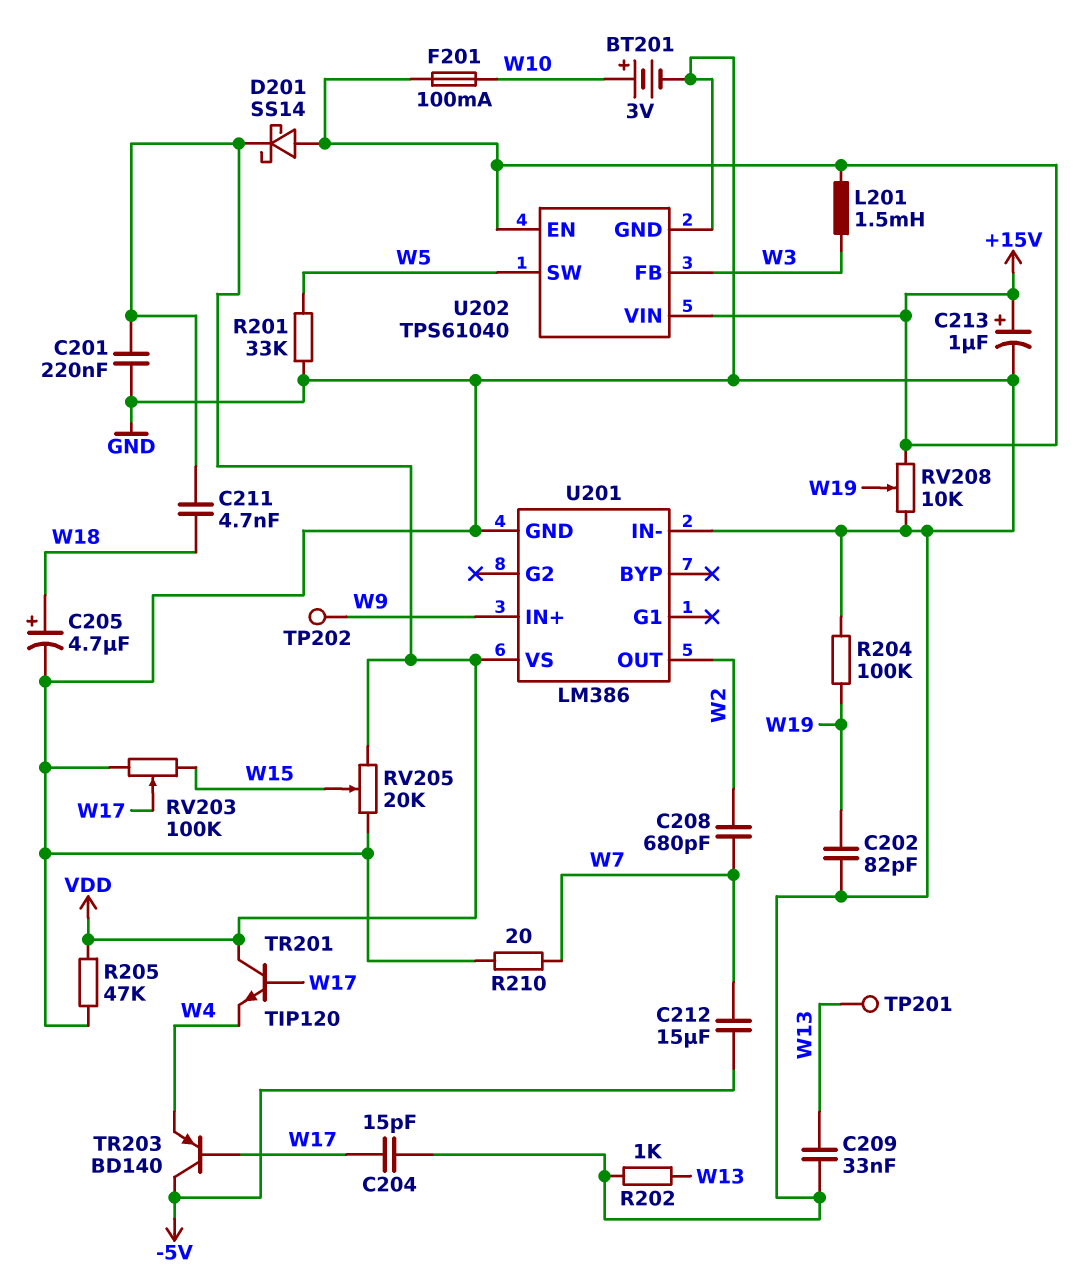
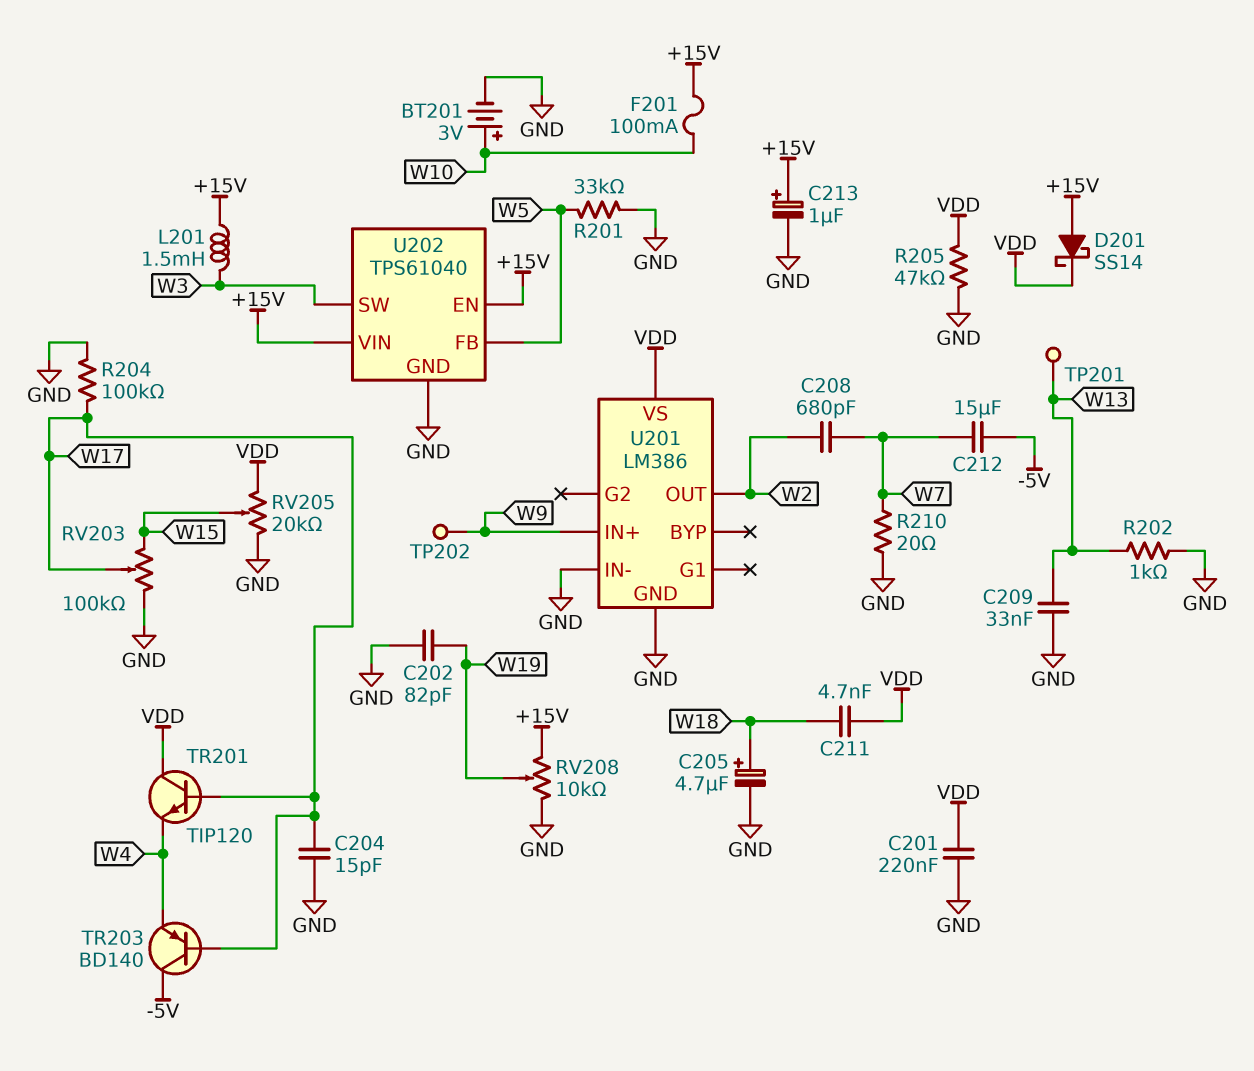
R204: 100k (GND, W19) -> 100k (GND, W17)
U202 pin FB: W3 -> W5
U202 pin SW: W5 -> W3

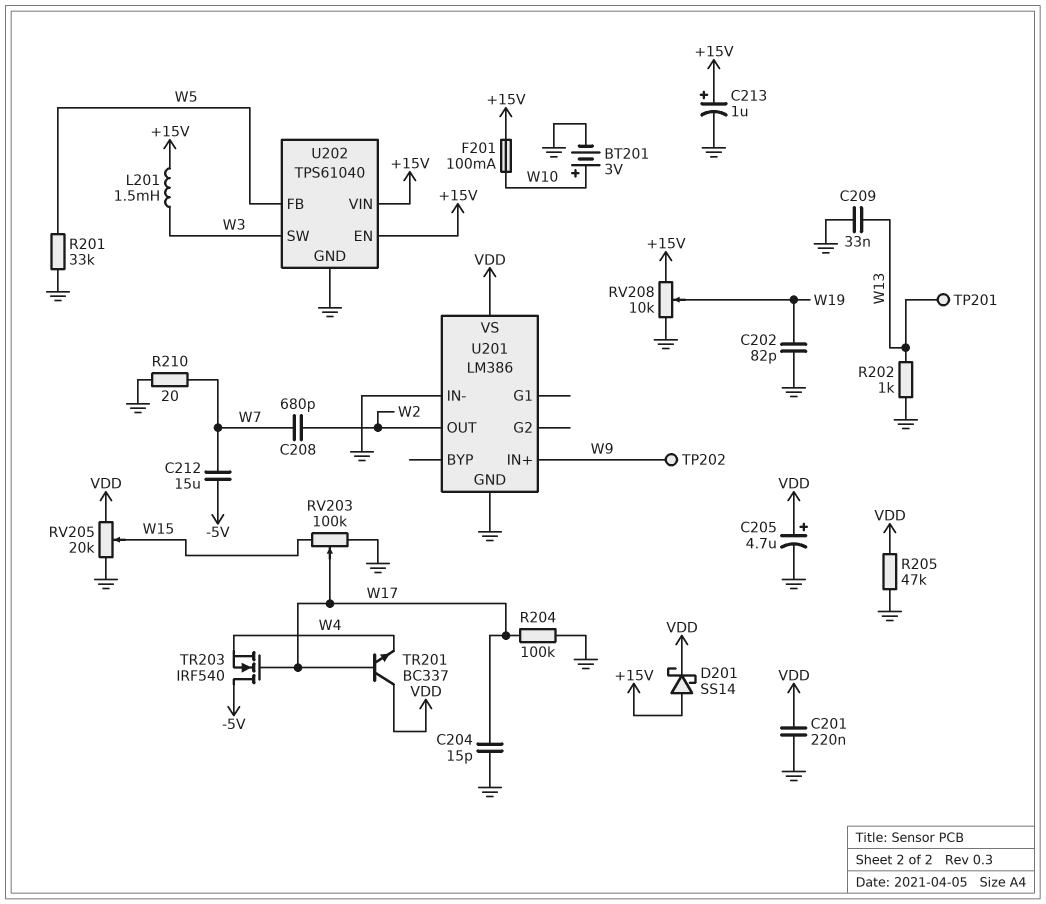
C205: 4.7uF (plus W18, minus GND) -> 4.7uF (plus VDD, minus GND)
C211: 4.7nF (VDD, W18) -> none
TR201: NPN TIP120 (B W17, C VDD, E W4) -> NPN BC337 (B W17, C VDD, E W4)
TR203: PNP BD140 (B W17, C -5V, E W4) -> NMOS IRF540 (G W17, D -5V, S W4)

